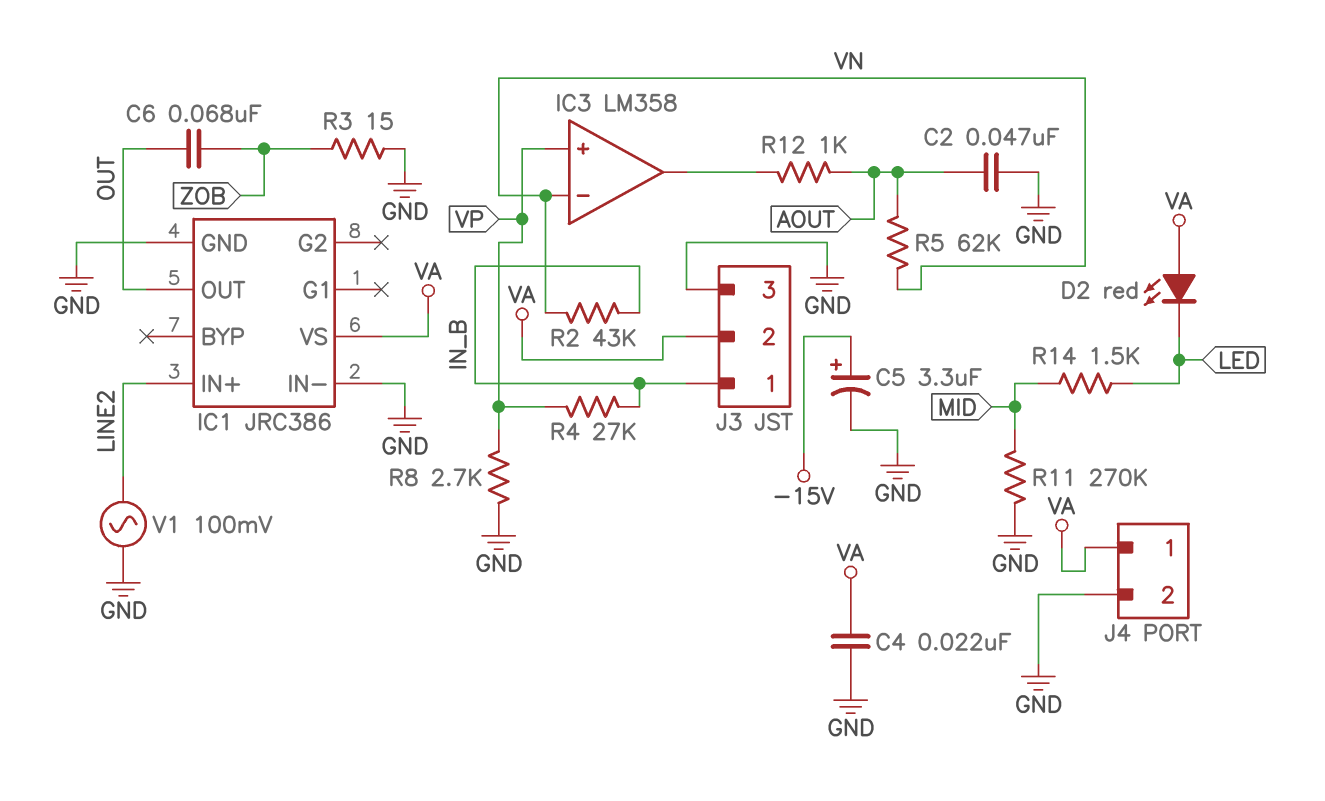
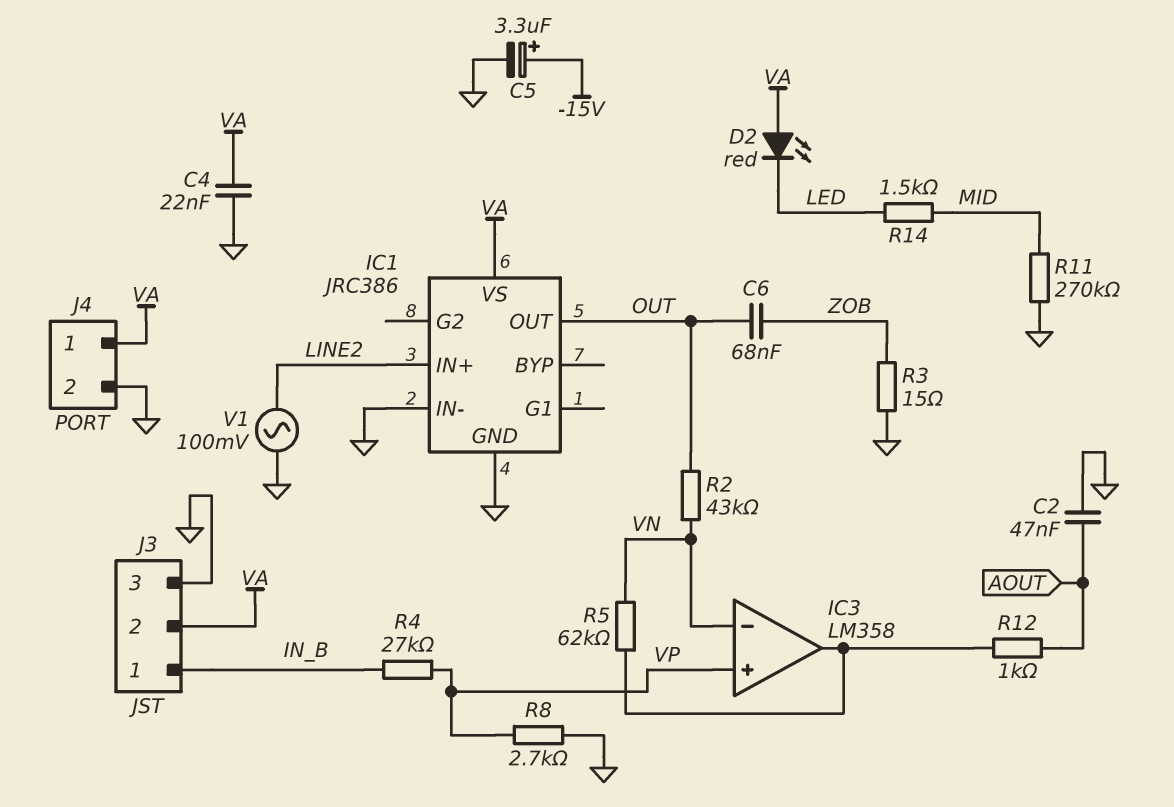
R2: 43k (IN_B, VN) -> 43k (OUT, VN)
R5: 62k (AOUT, VN) -> 62k (IC3/out, VN)

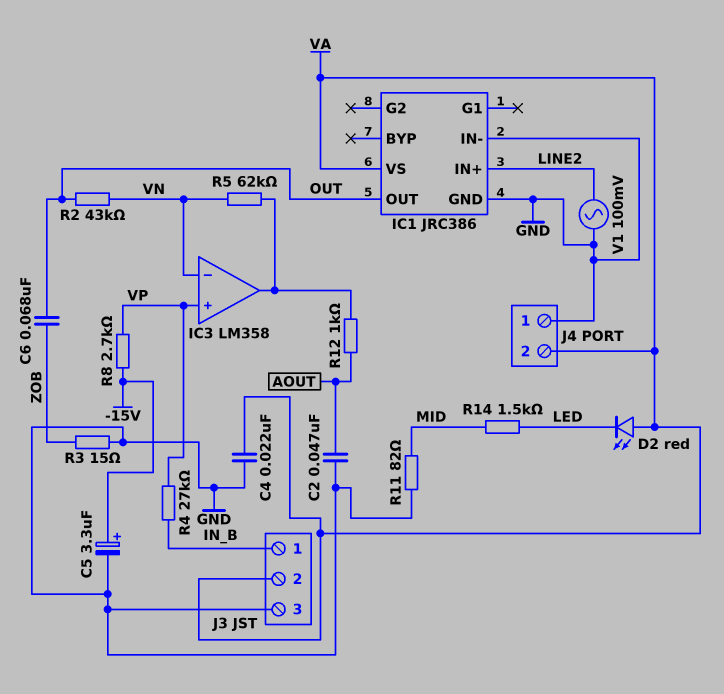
J4 pin 1: VA -> GND
J4 pin 2: GND -> VA
R8: 2.7k (GND, VP) -> 2.7k (-15V, VP)
R11: 270k (GND, MID) -> 82 (GND, MID)

